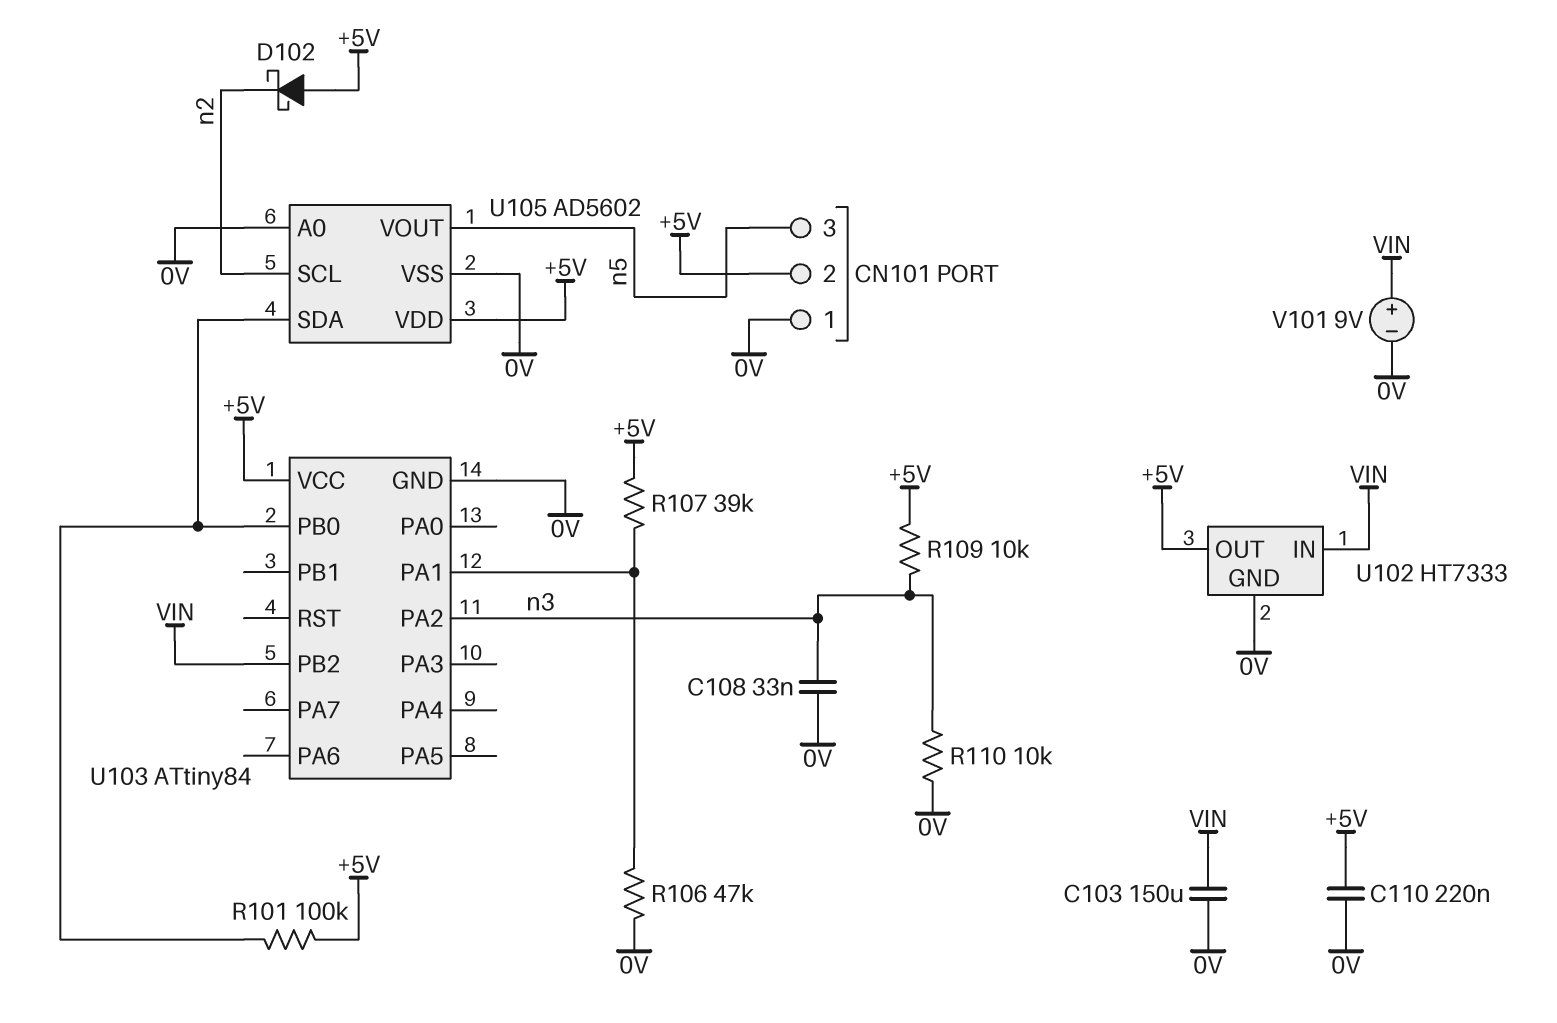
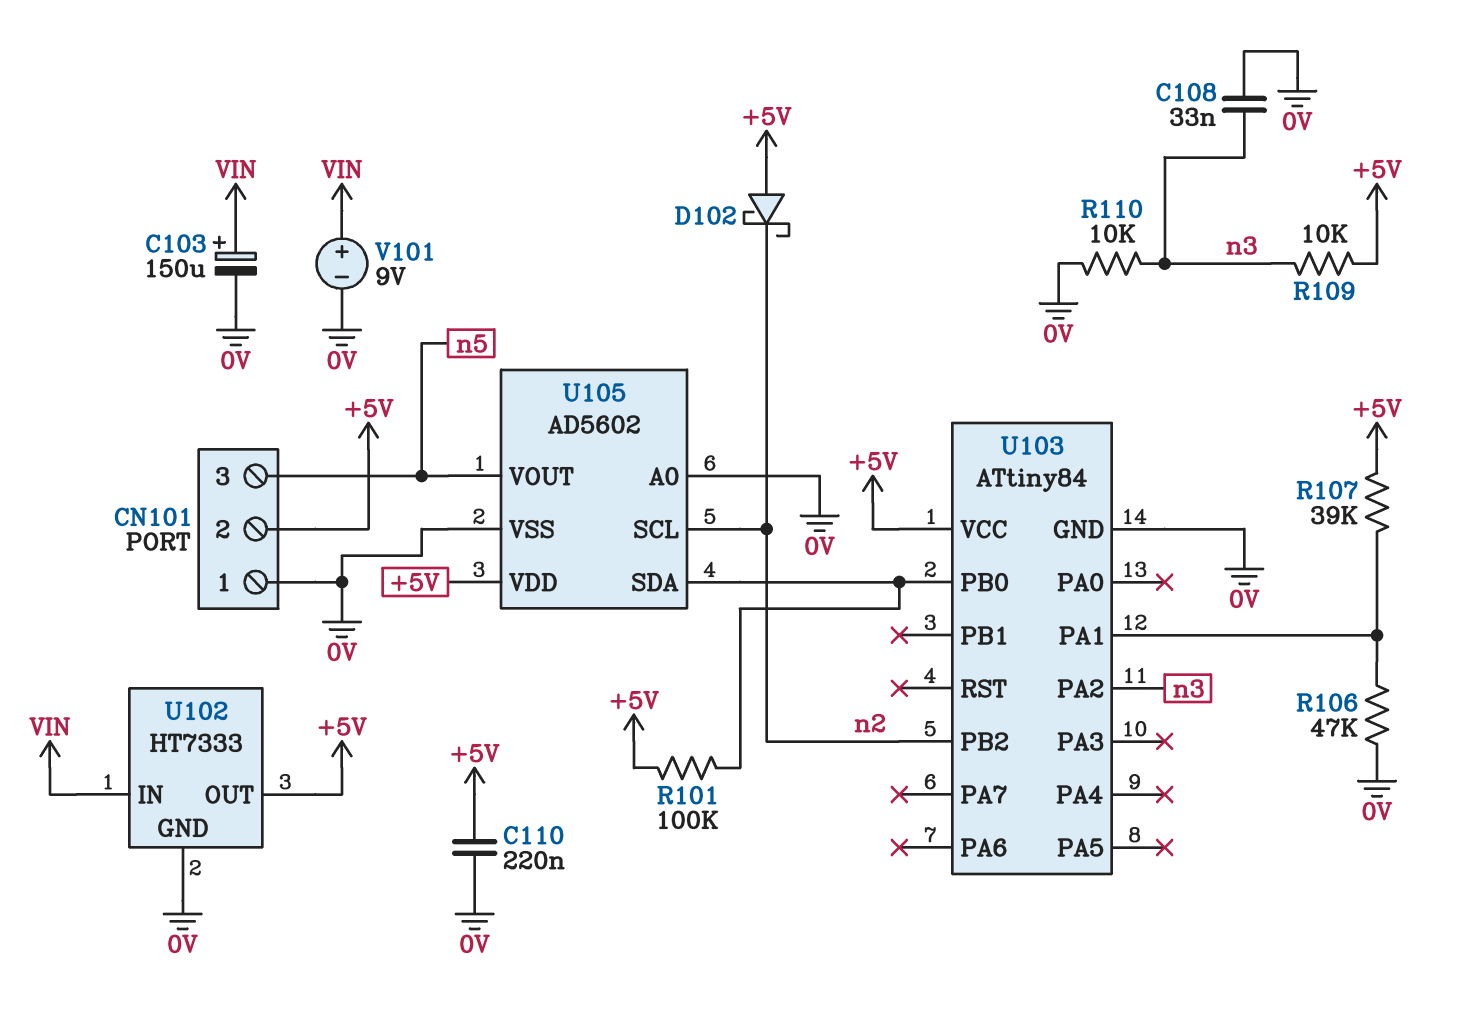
C103: 150uF (0V, VIN) -> 150uF (plus VIN, minus 0V)
U103 pin PB2: VIN -> n2

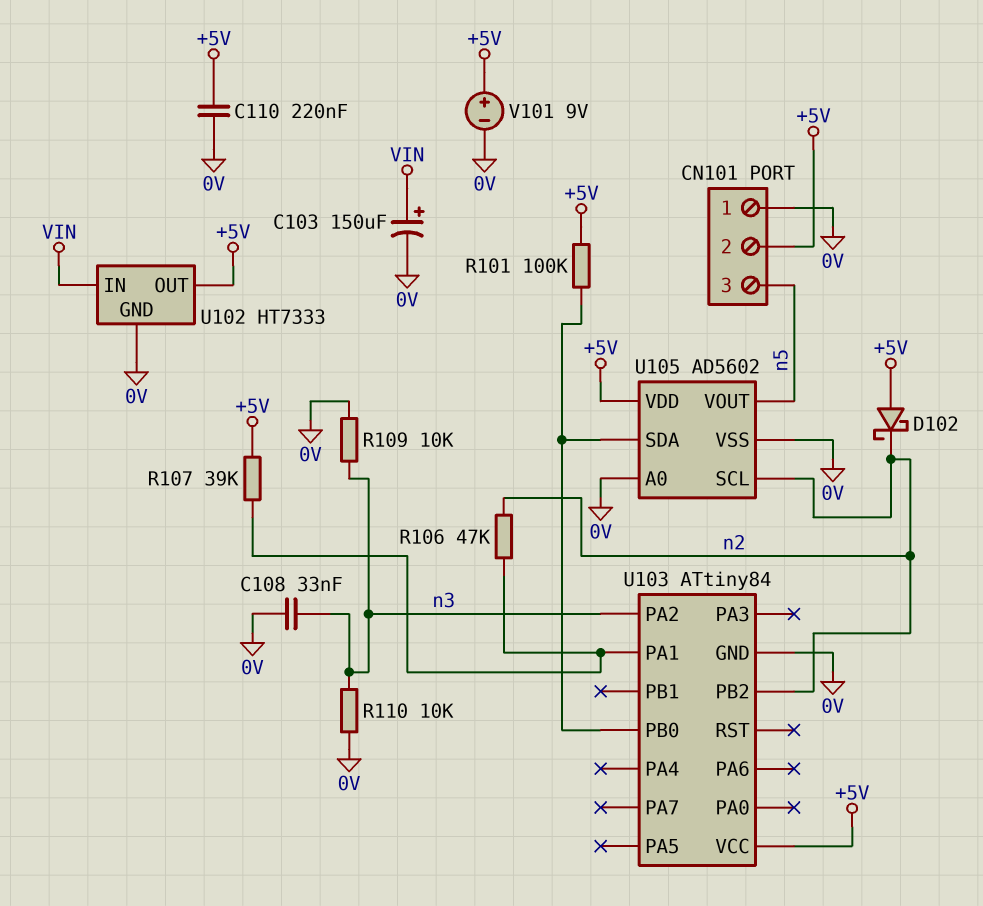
R106: 47k (0V, U103/PA1) -> 47k (U103/PA1, n2)
R109: 10k (+5V, n3) -> 10k (0V, n3)
V101: 9V (plus VIN, minus 0V) -> 9V (plus +5V, minus 0V)

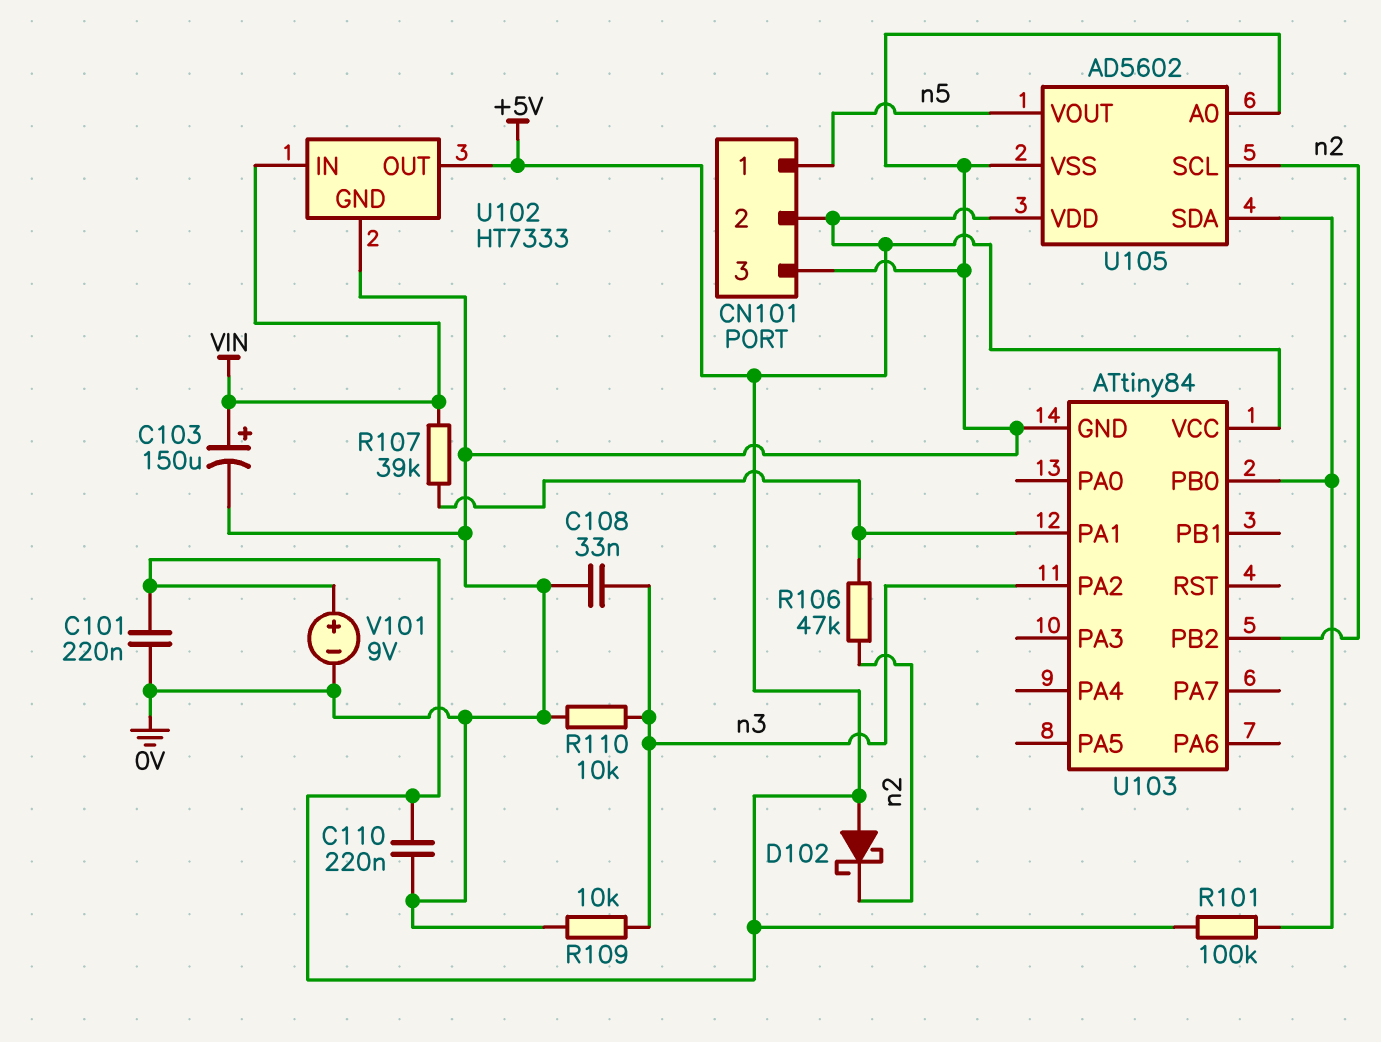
C101: none -> 220nF (+5V, 0V)
CN101 pin 1: 0V -> n5
CN101 pin 3: n5 -> 0V
R107: 39k (+5V, U103/PA1) -> 39k (U103/PA1, VIN)

